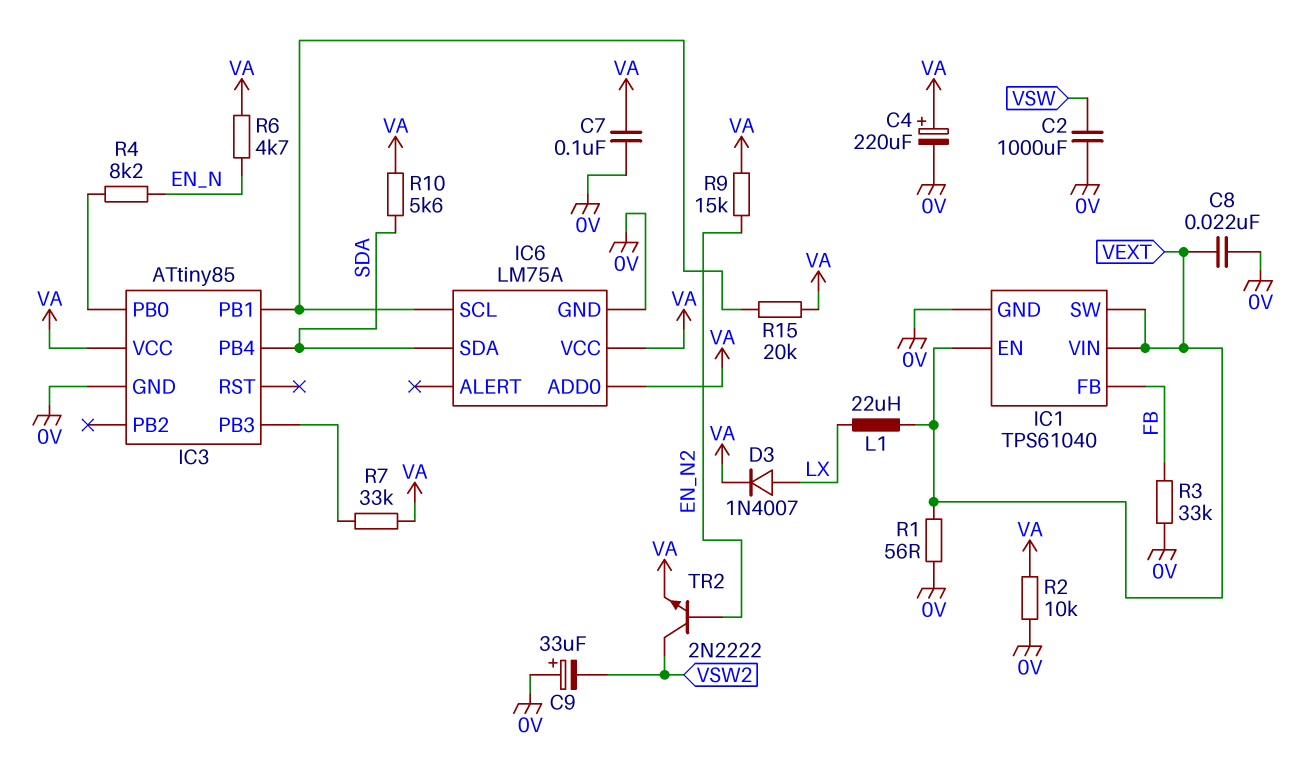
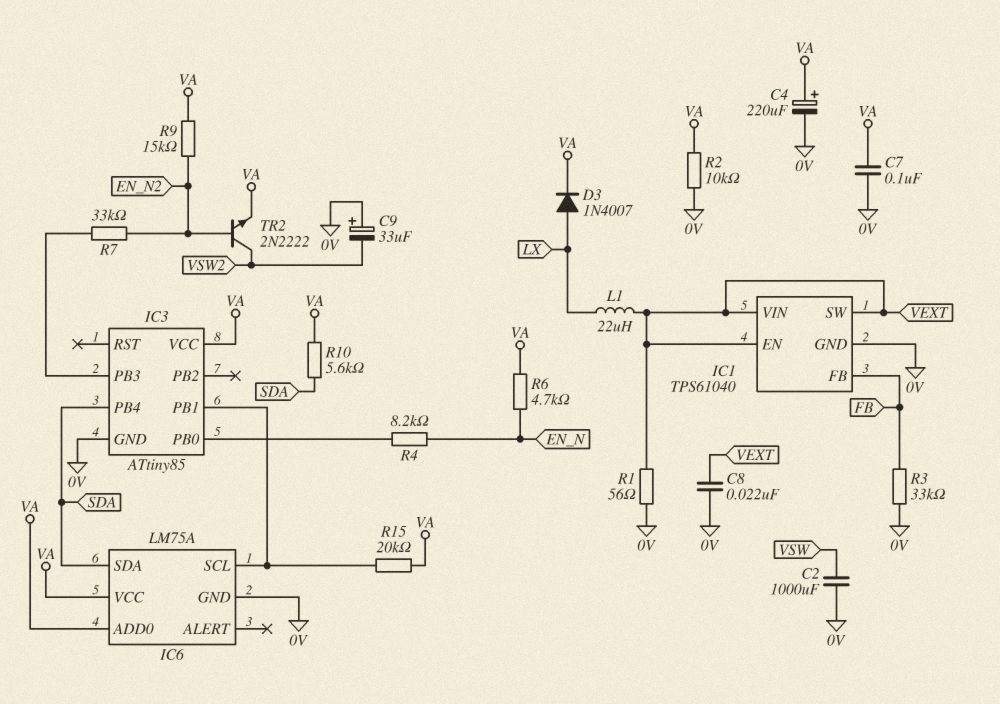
R7: 33k (IC3/PB3, VA) -> 33k (EN_N2, IC3/PB3)

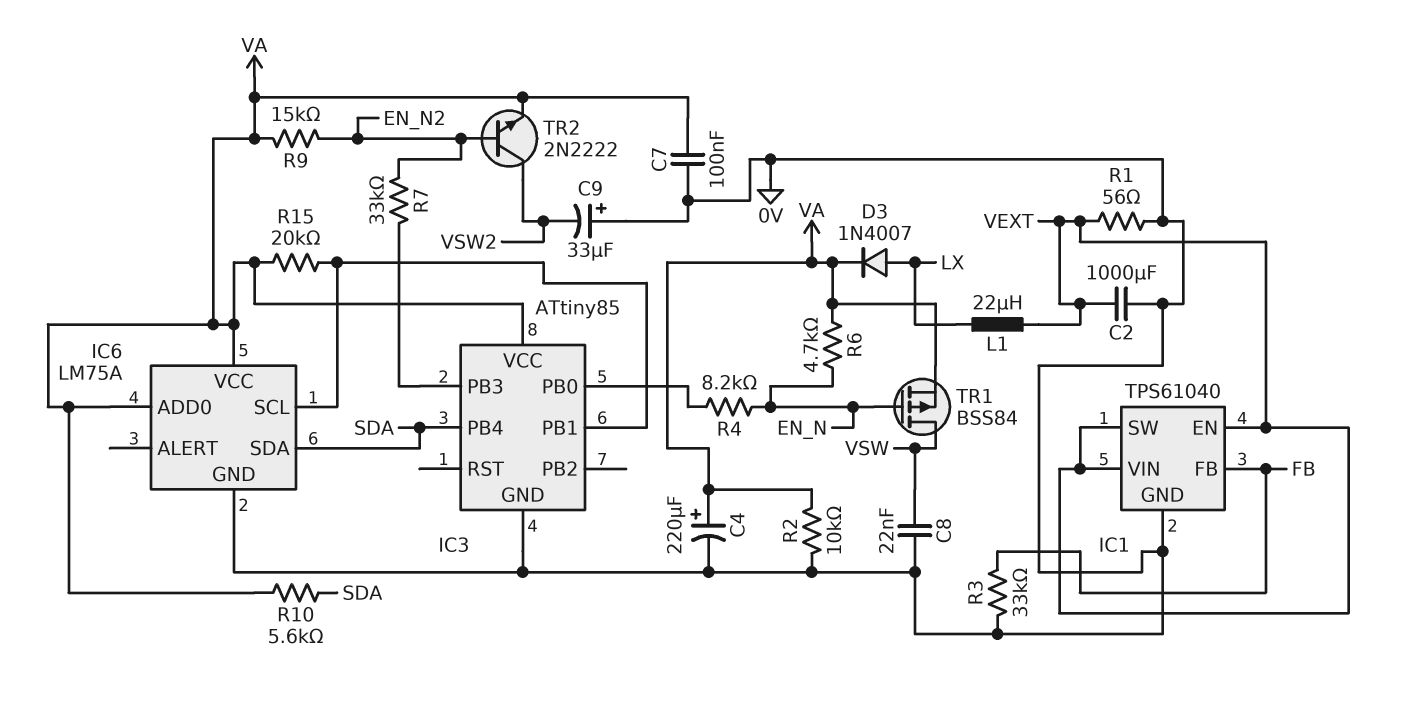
C2: 1000uF (0V, VSW) -> 1000uF (0V, VEXT)
C8: 22nF (0V, VEXT) -> 22nF (0V, VSW)
TR1: none -> PMOS BSS84 (G EN_N, D VSW, S VA)

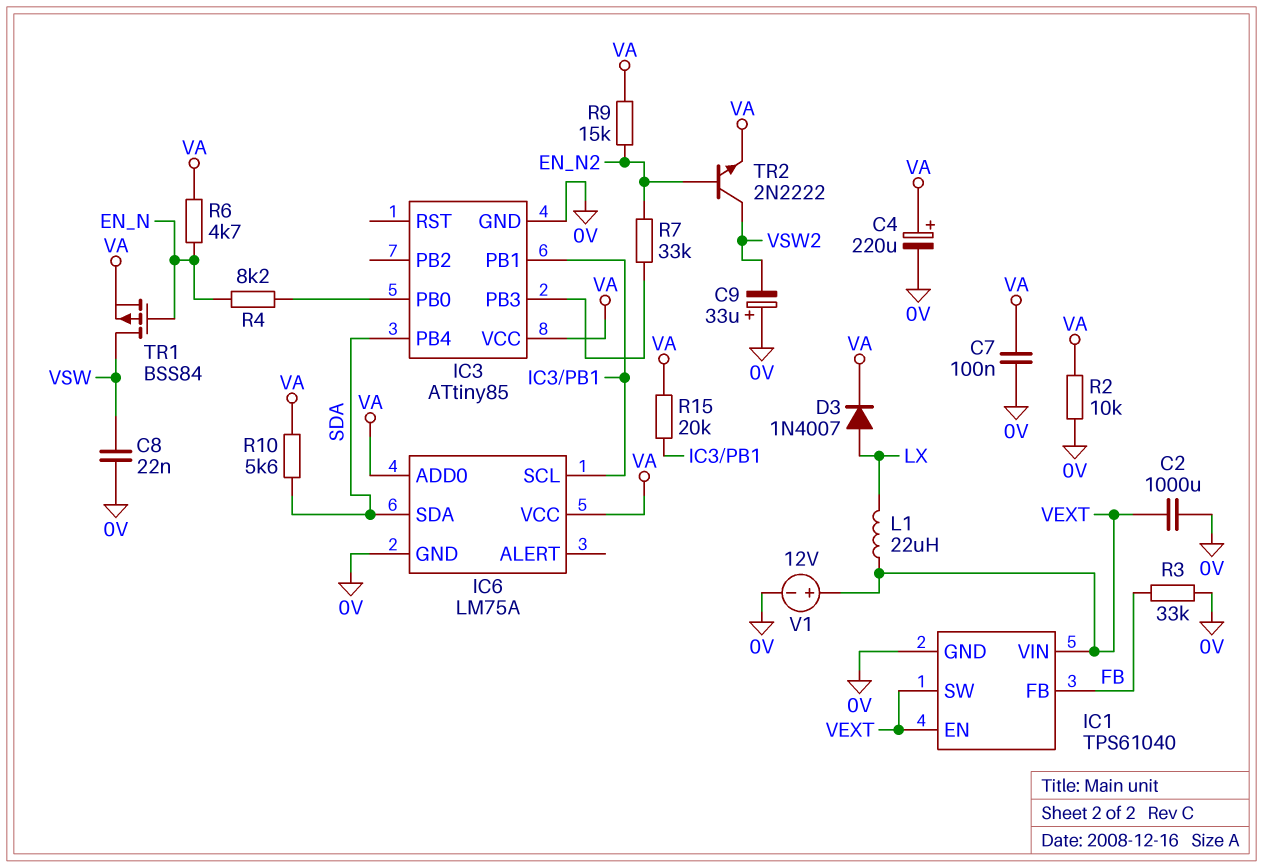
R1: 56 (0V, VEXT) -> none
V1: none -> 12V (plus VEXT, minus 0V)

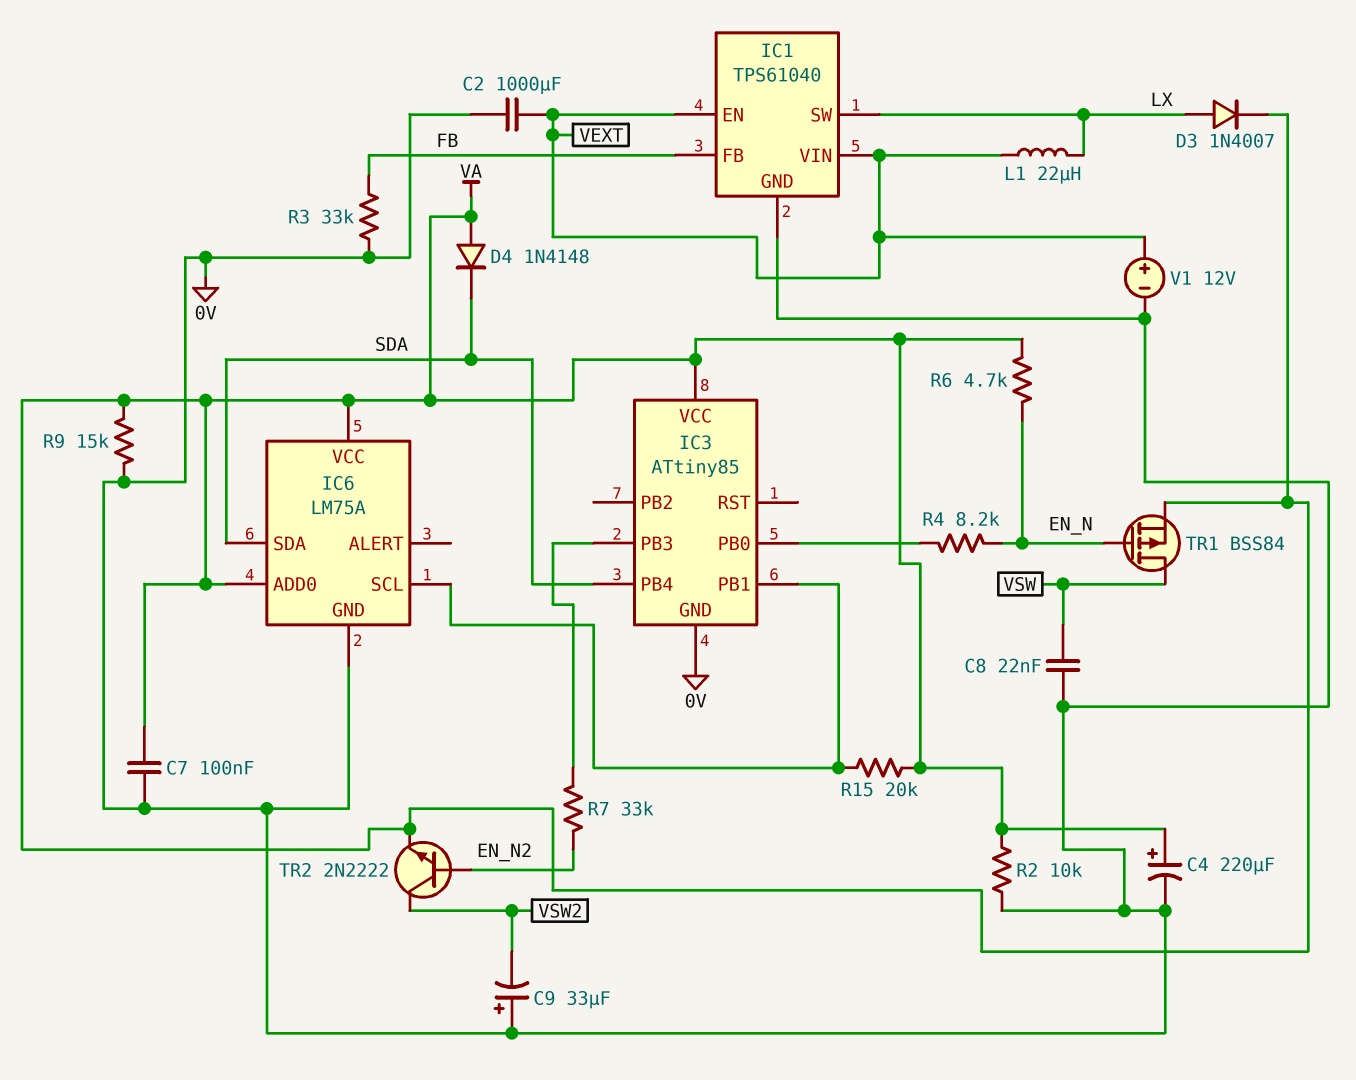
D4: none -> diode 1N4148 (A VA, K SDA)
IC1 pin SW: VEXT -> LX
R9: 15k (EN_N2, VA) -> 15k (0V, VA)
R10: 5.6k (SDA, VA) -> none

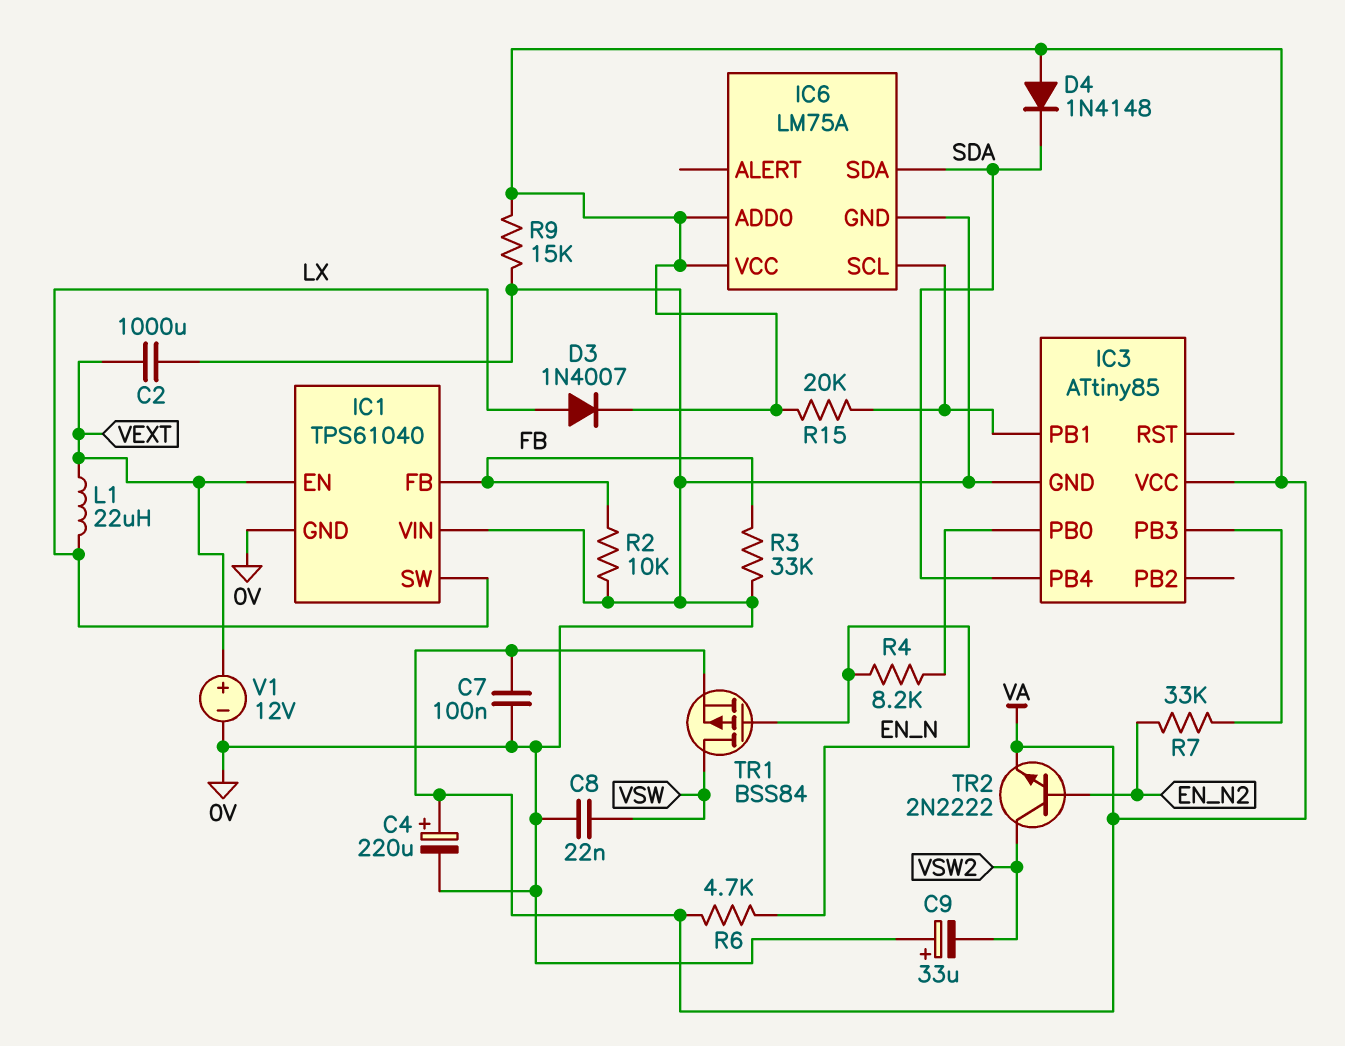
IC1 pin VIN: VEXT -> 0V
R2: 10k (0V, VA) -> 10k (0V, FB)

